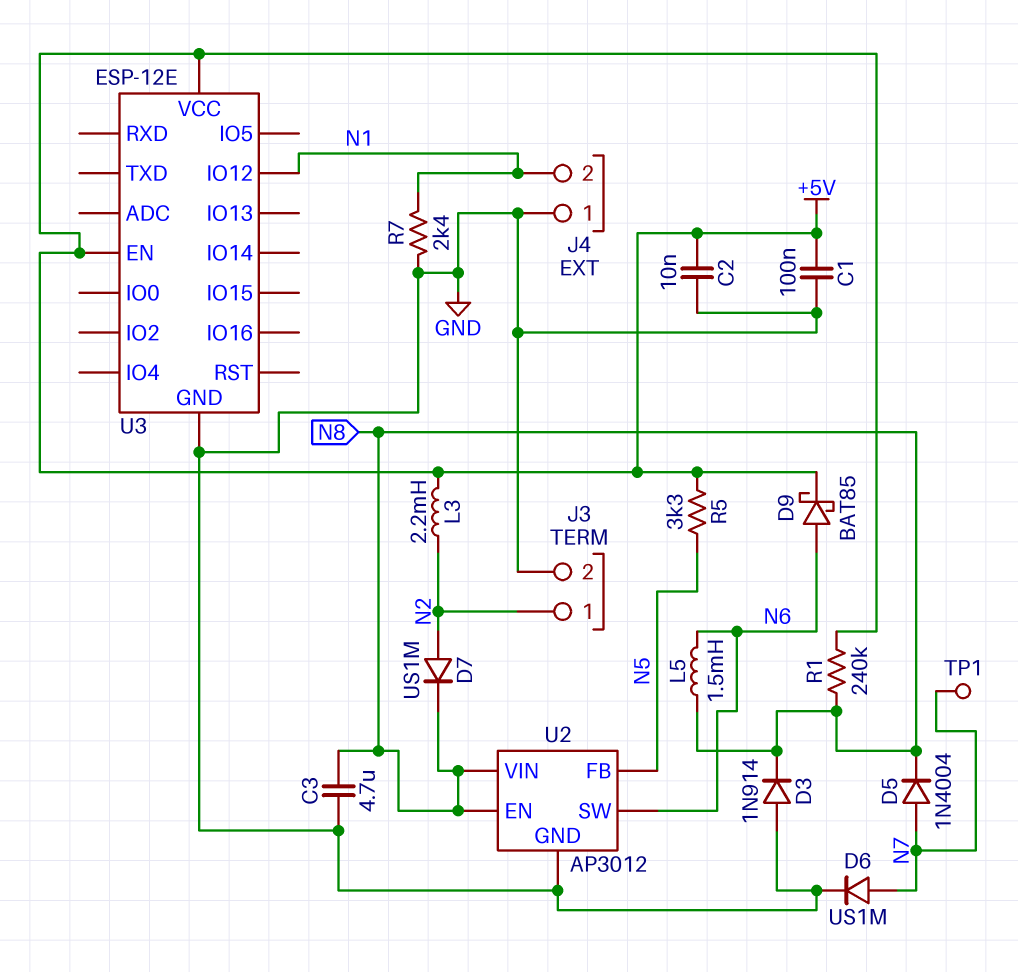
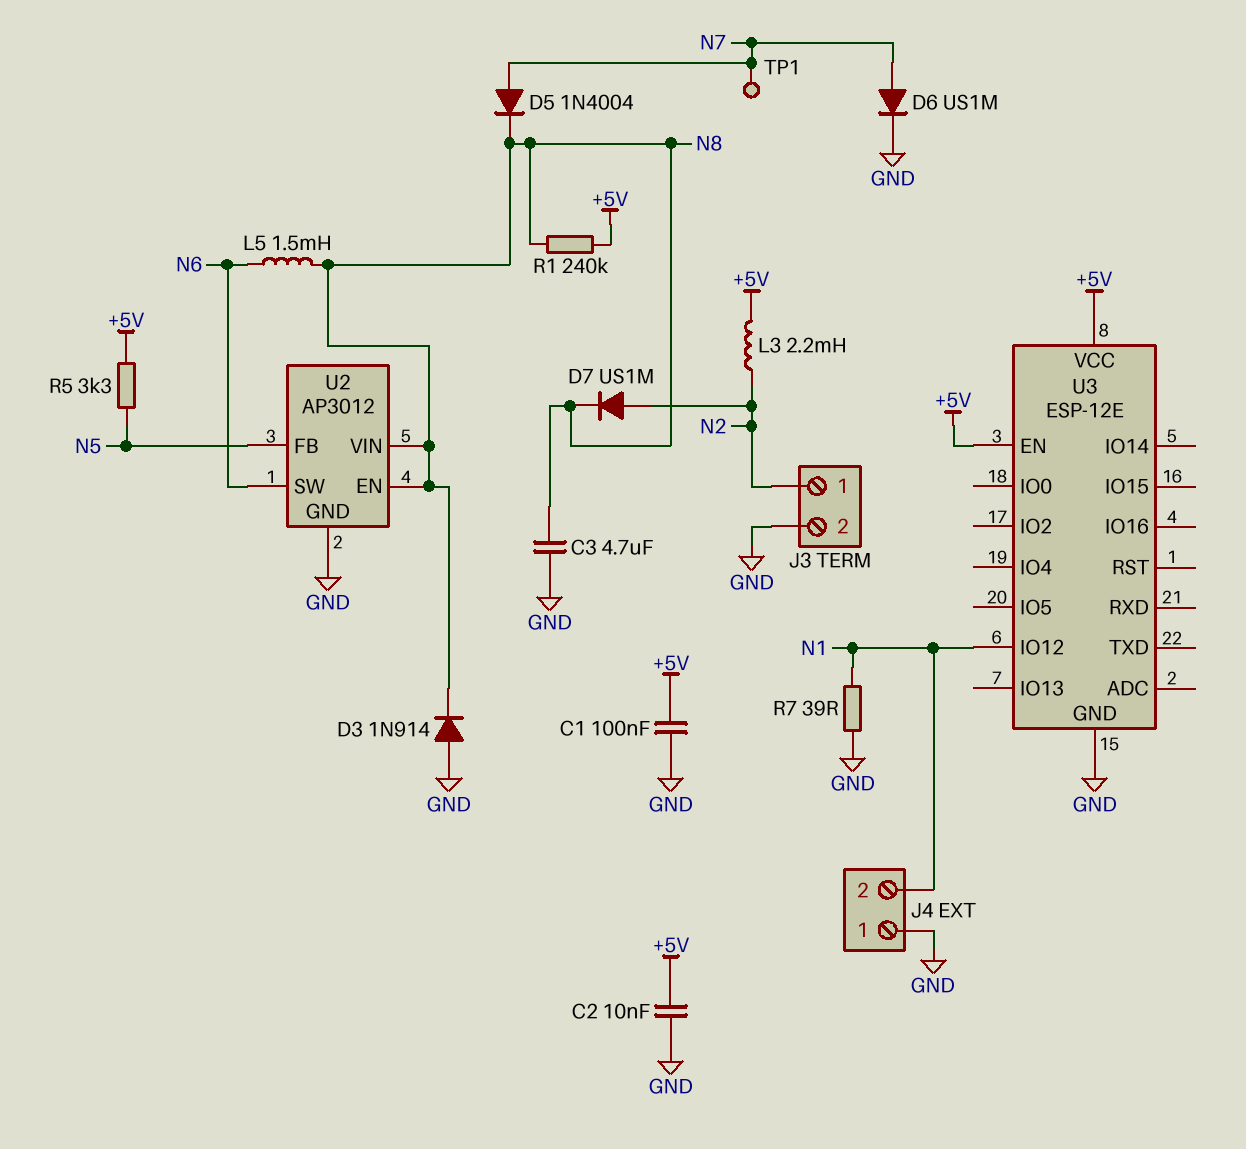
D9: schottky BAT85 (A N6, K +5V) -> none
R7: 2.4k (GND, N1) -> 39 (GND, N1)

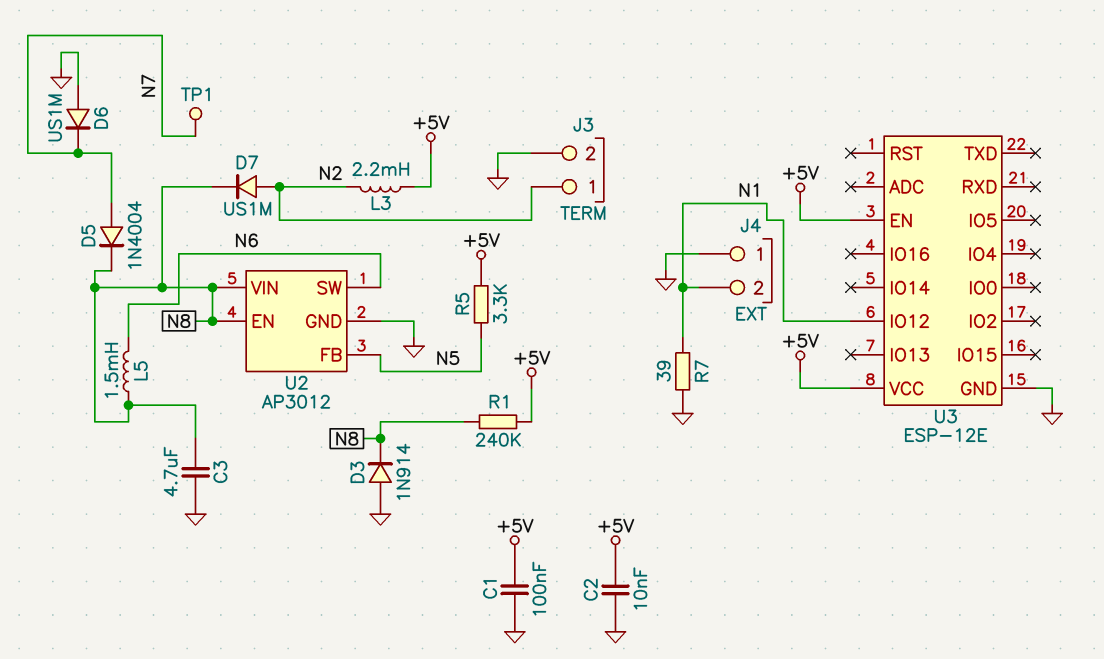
D6: diode US1M (A N7, K GND) -> diode US1M (A GND, K N7)

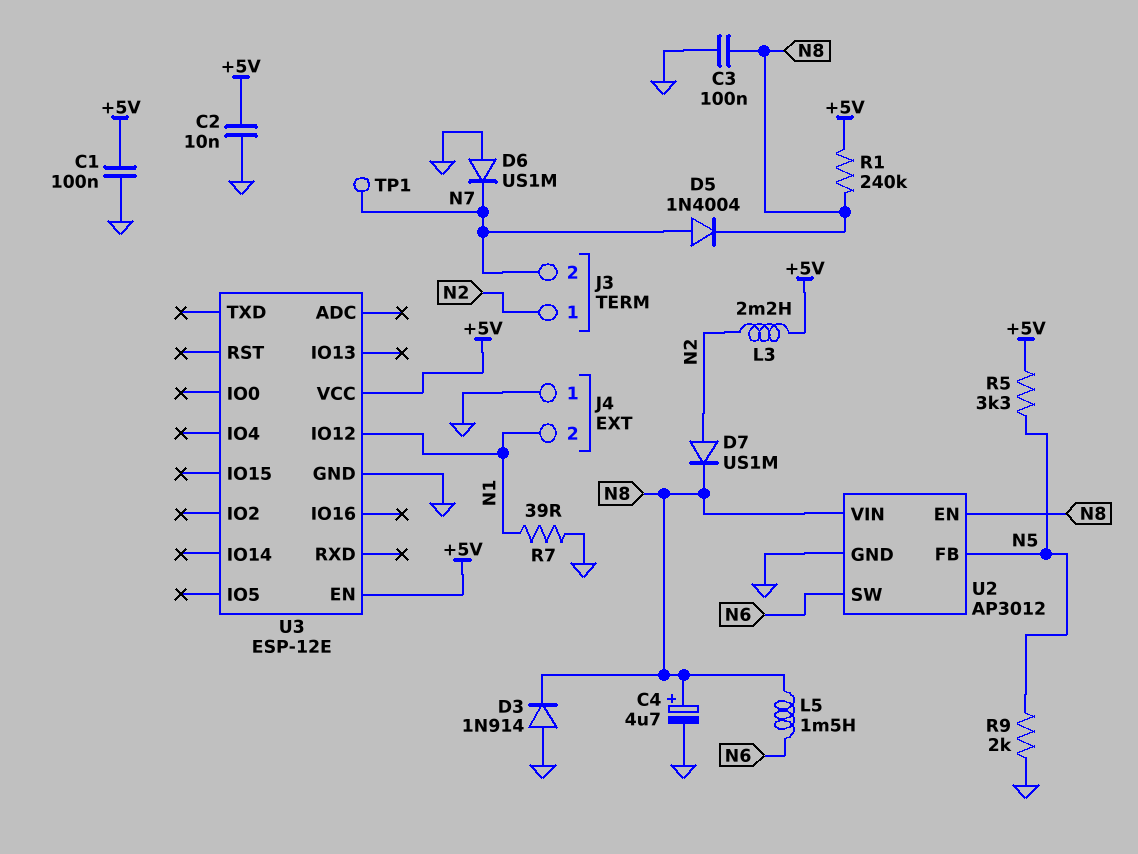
C3: 4.7uF (GND, N8) -> 100nF (GND, N8)
C4: none -> 4.7uF (plus N8, minus GND)
J3 pin 2: GND -> N7
R9: none -> 2k (GND, N5)

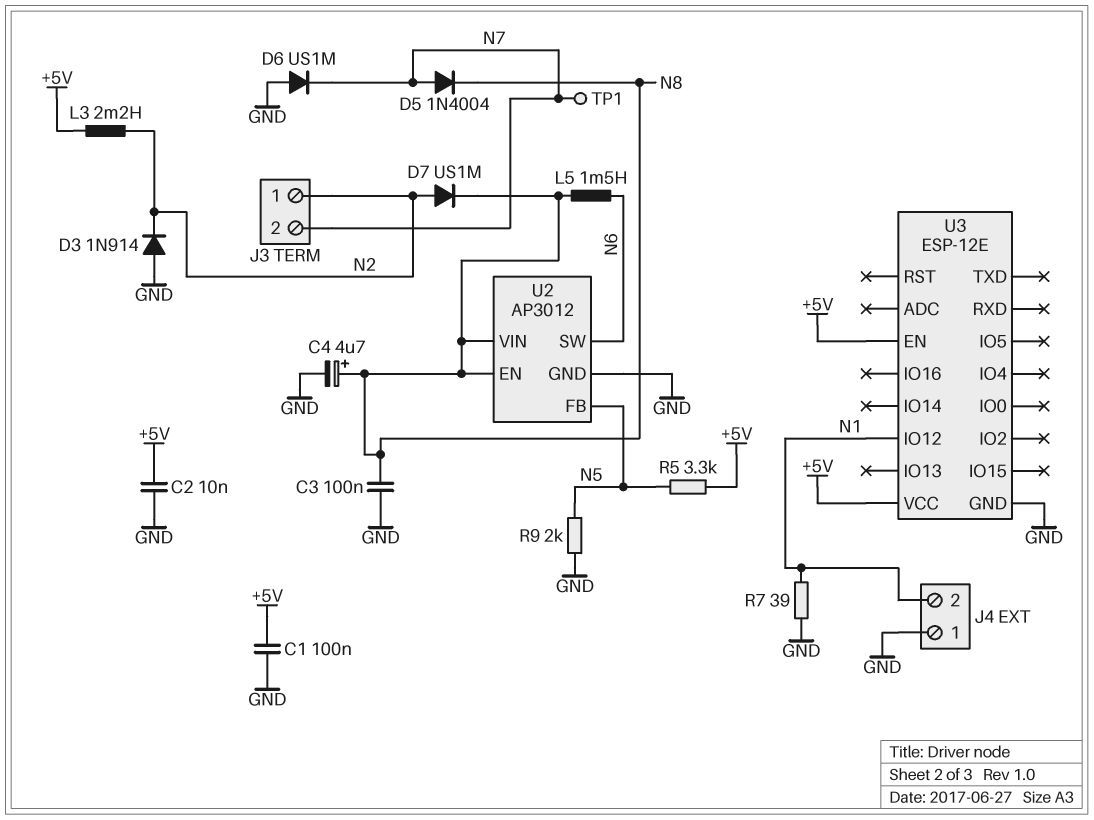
D3: diode 1N914 (A GND, K N8) -> diode 1N914 (A GND, K N2)
R1: 240k (+5V, N8) -> none

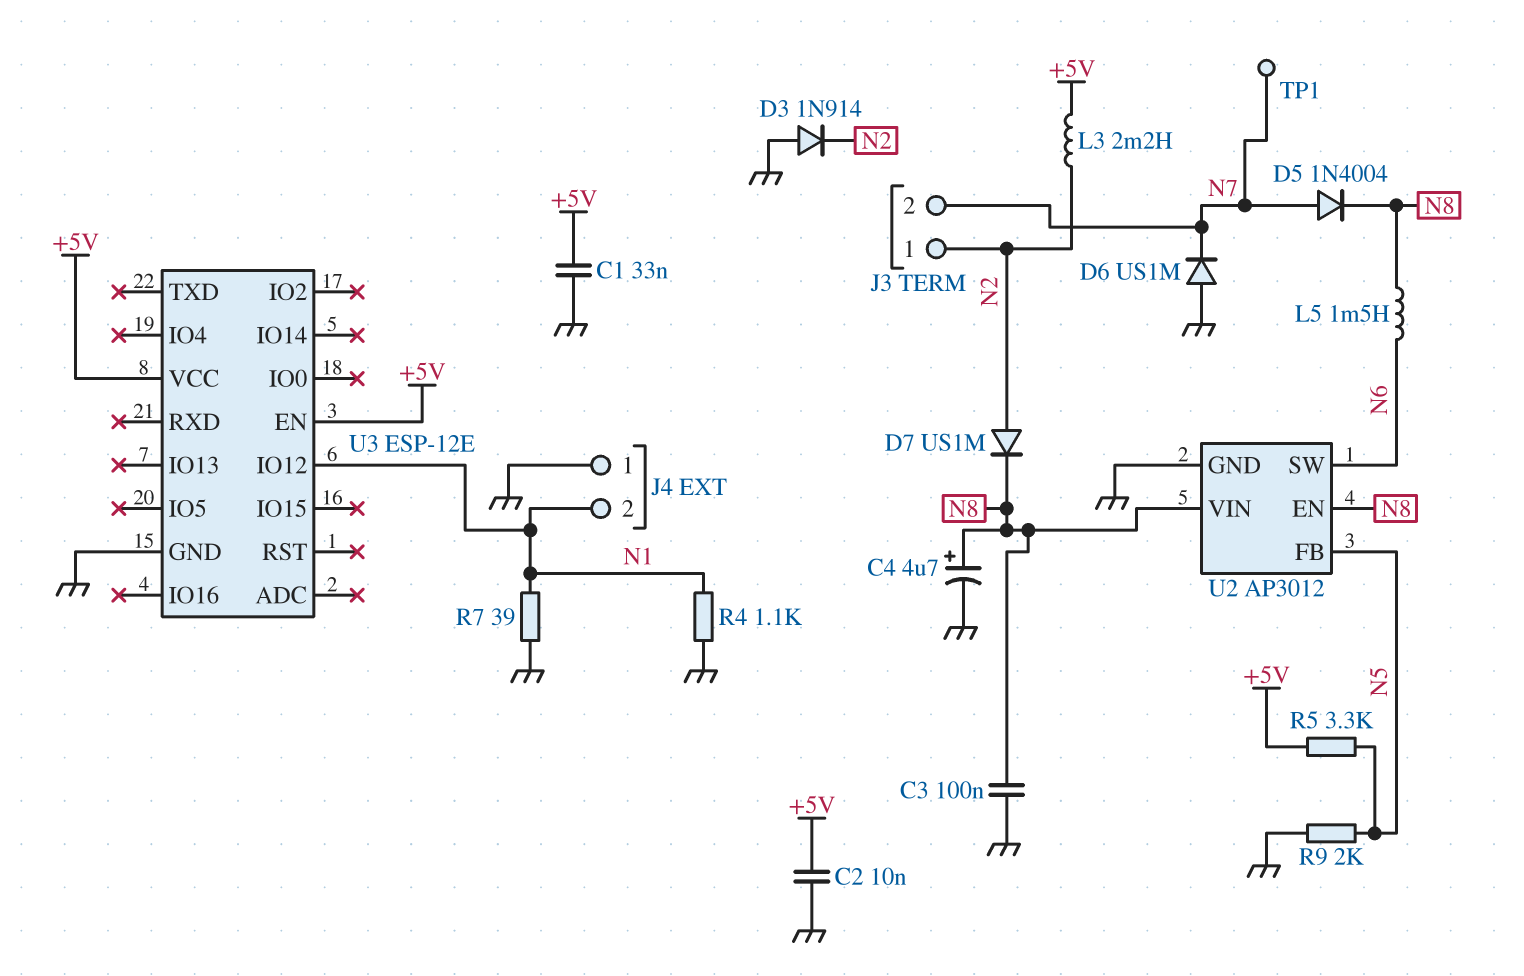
C1: 100nF (+5V, GND) -> 33nF (+5V, GND)
R4: none -> 1.1k (GND, N1)

